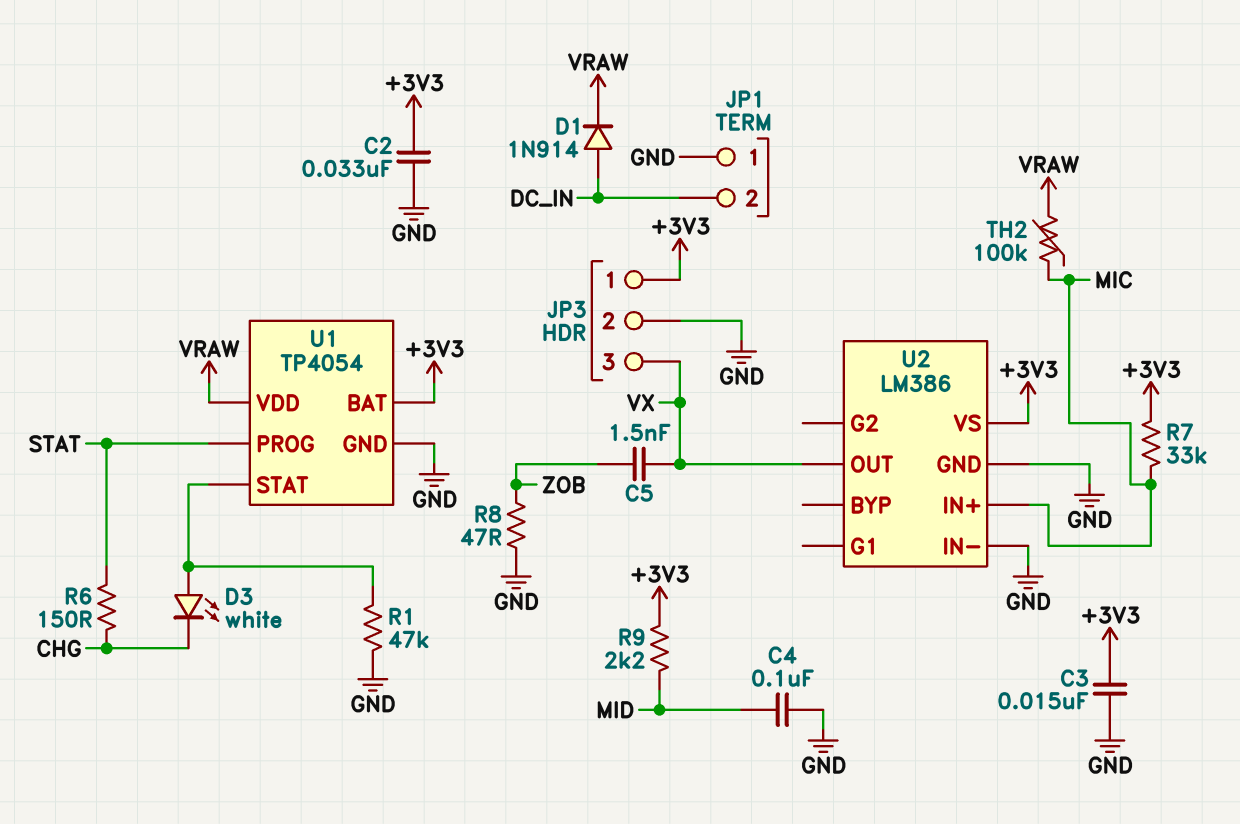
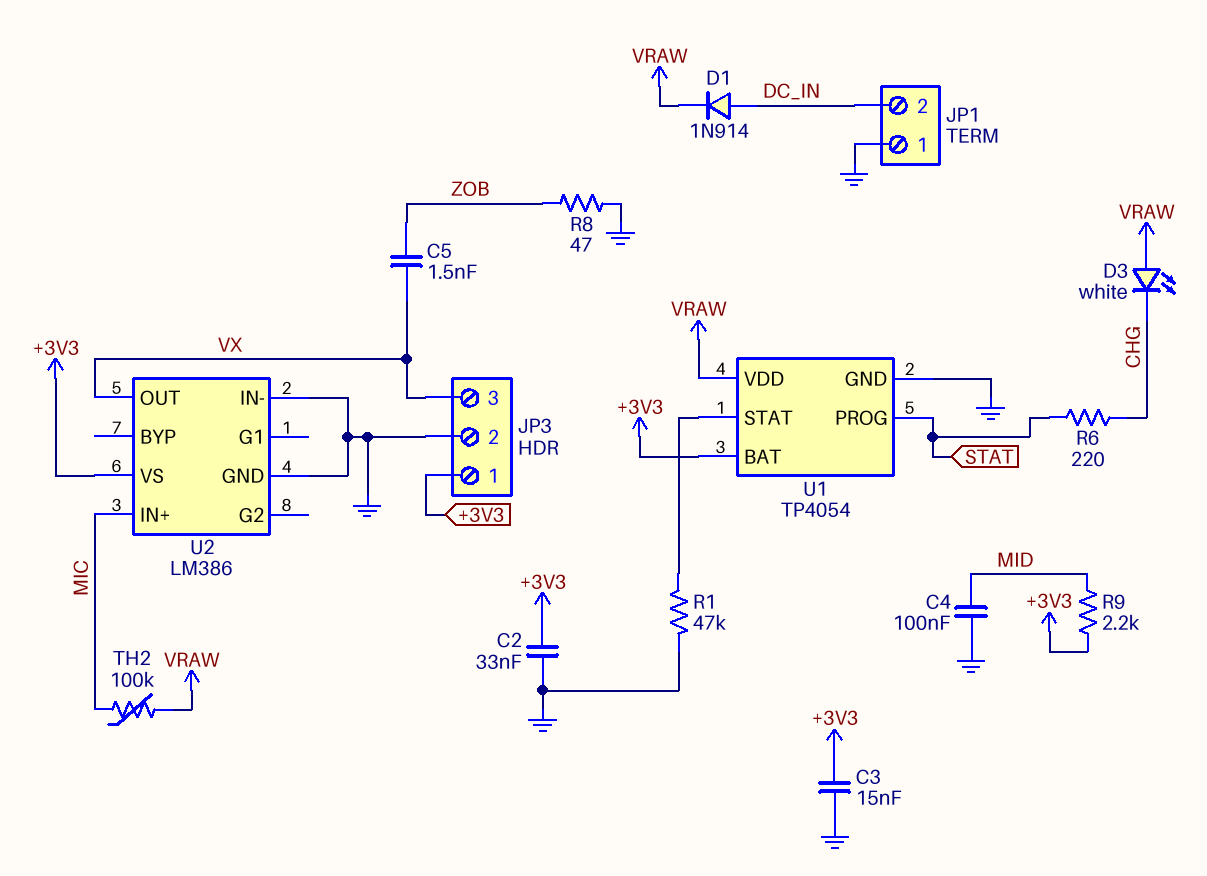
D3: LED white (A U1/STAT, K CHG) -> LED white (A VRAW, K CHG)
R6: 150 (CHG, STAT) -> 220 (CHG, STAT)
R7: 33k (+3V3, MIC) -> none

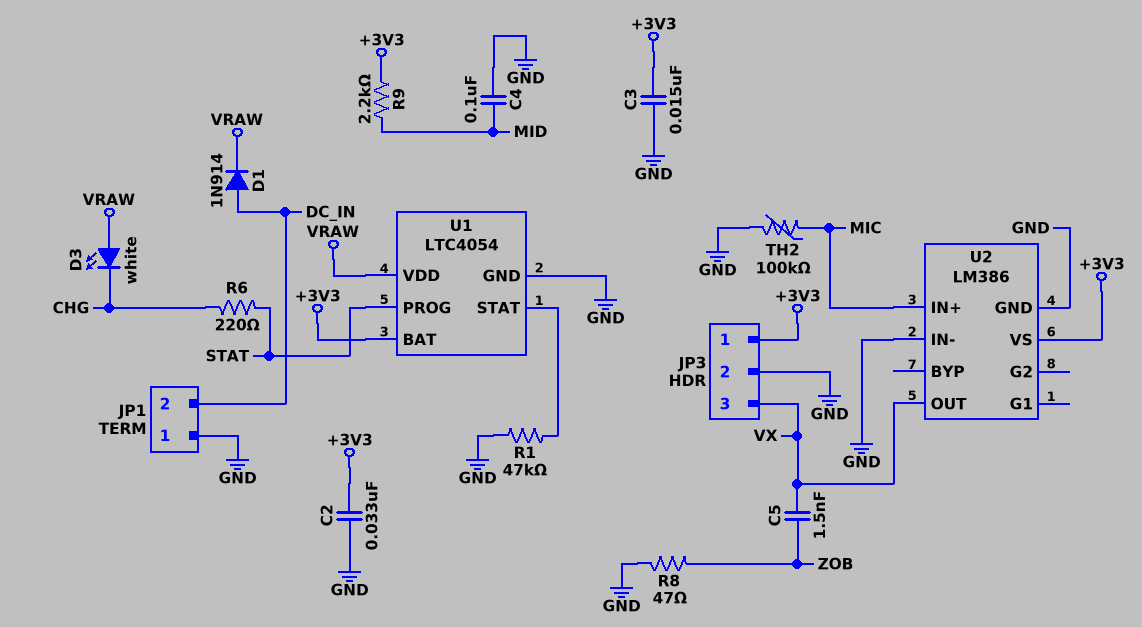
TH2: 100k (MIC, VRAW) -> 100k (GND, MIC)
U1: TP4054 -> LTC4054

